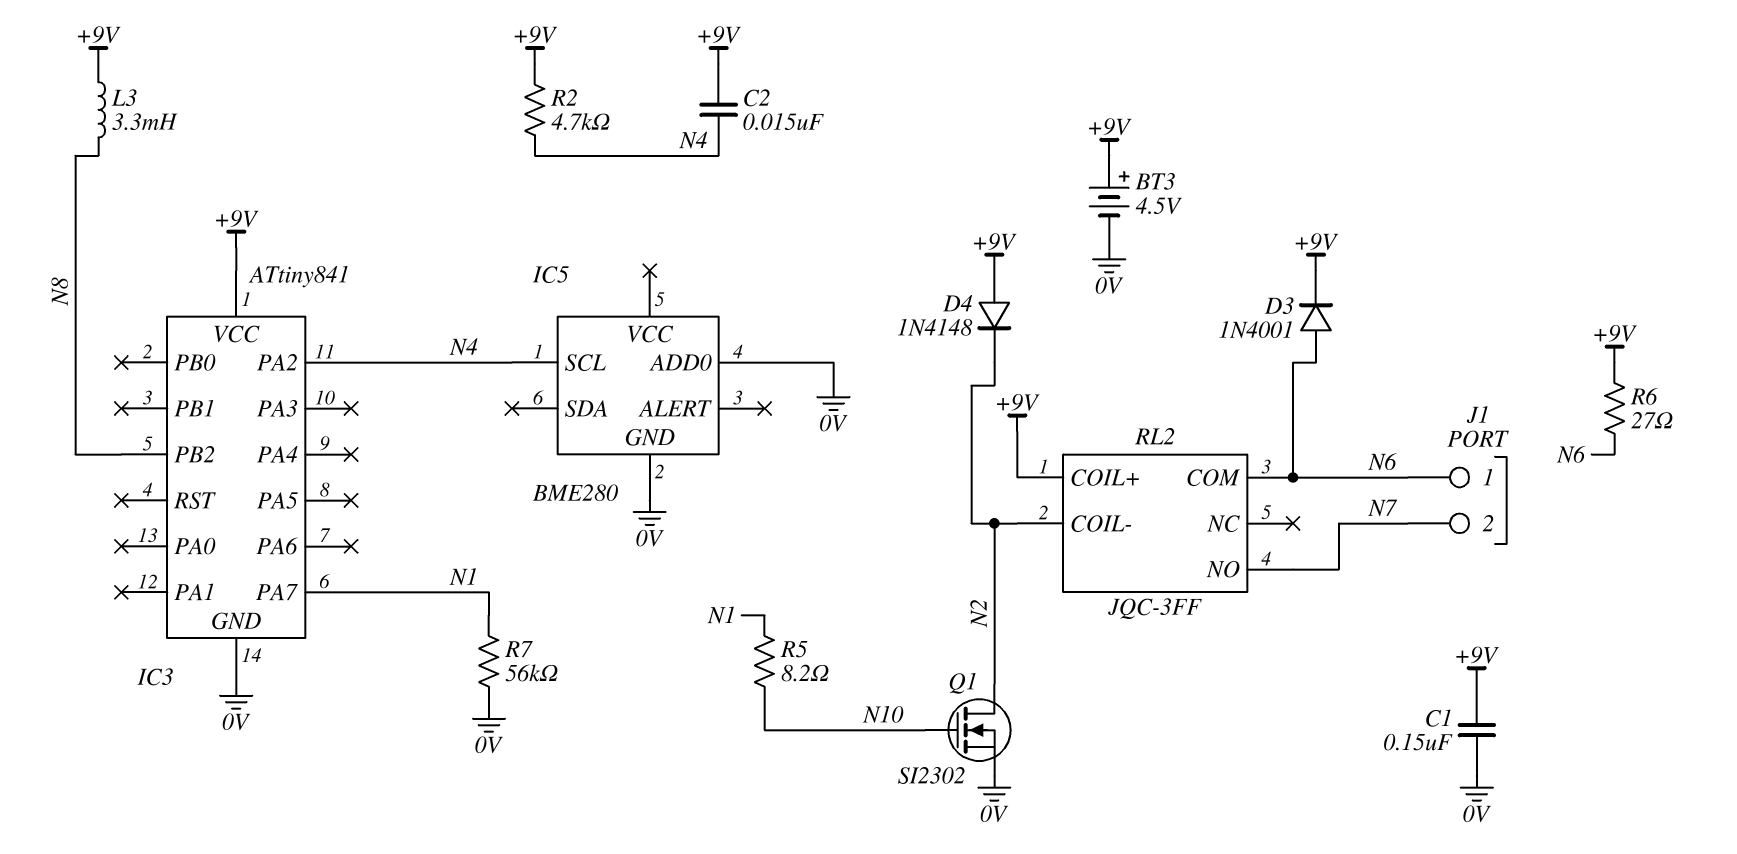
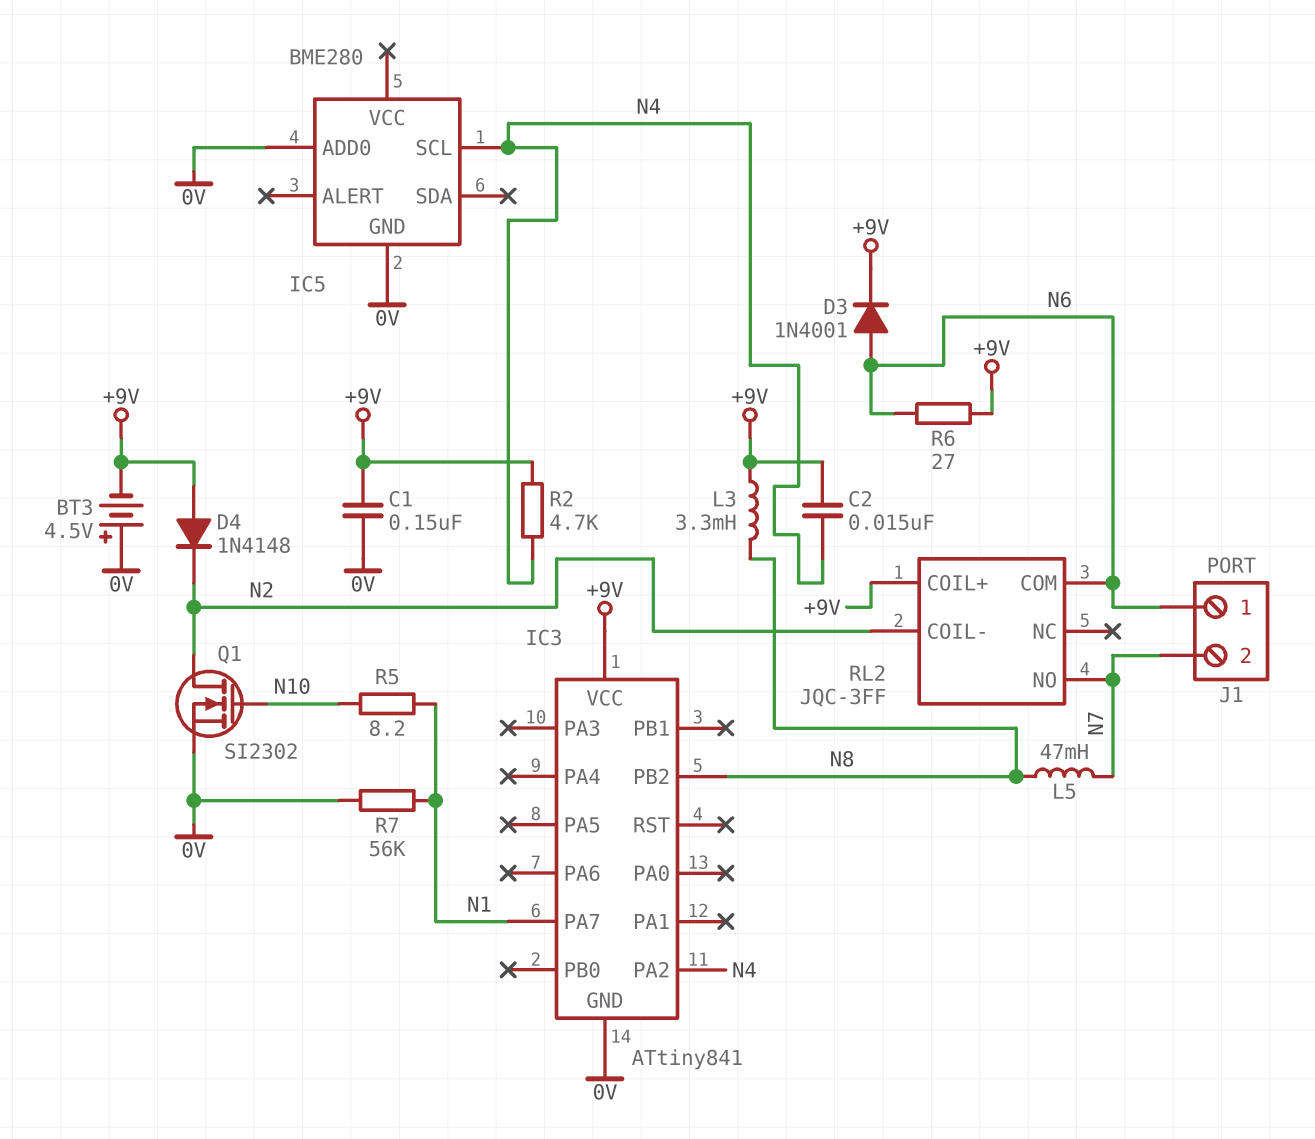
BT3: 4.5V (plus +9V, minus 0V) -> 4.5V (plus 0V, minus +9V)
L5: none -> 47mH (N7, N8)

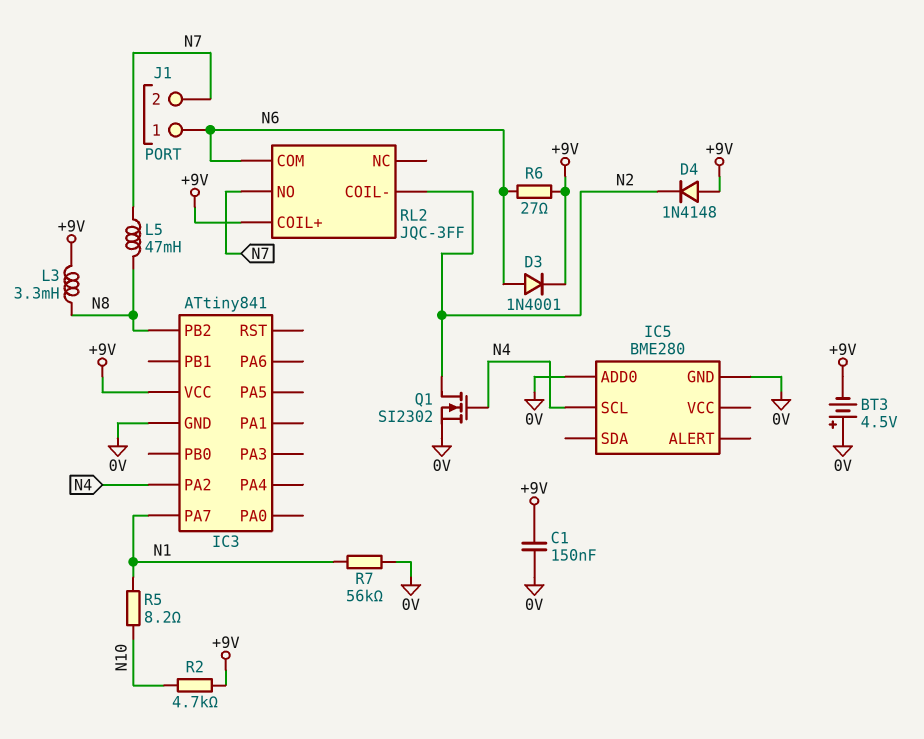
C2: 15nF (+9V, N4) -> none
Q1: NMOS SI2302 (G N10, D N2, S 0V) -> NMOS SI2302 (G N4, D N2, S 0V)
R2: 4.7k (+9V, N4) -> 4.7k (+9V, N10)

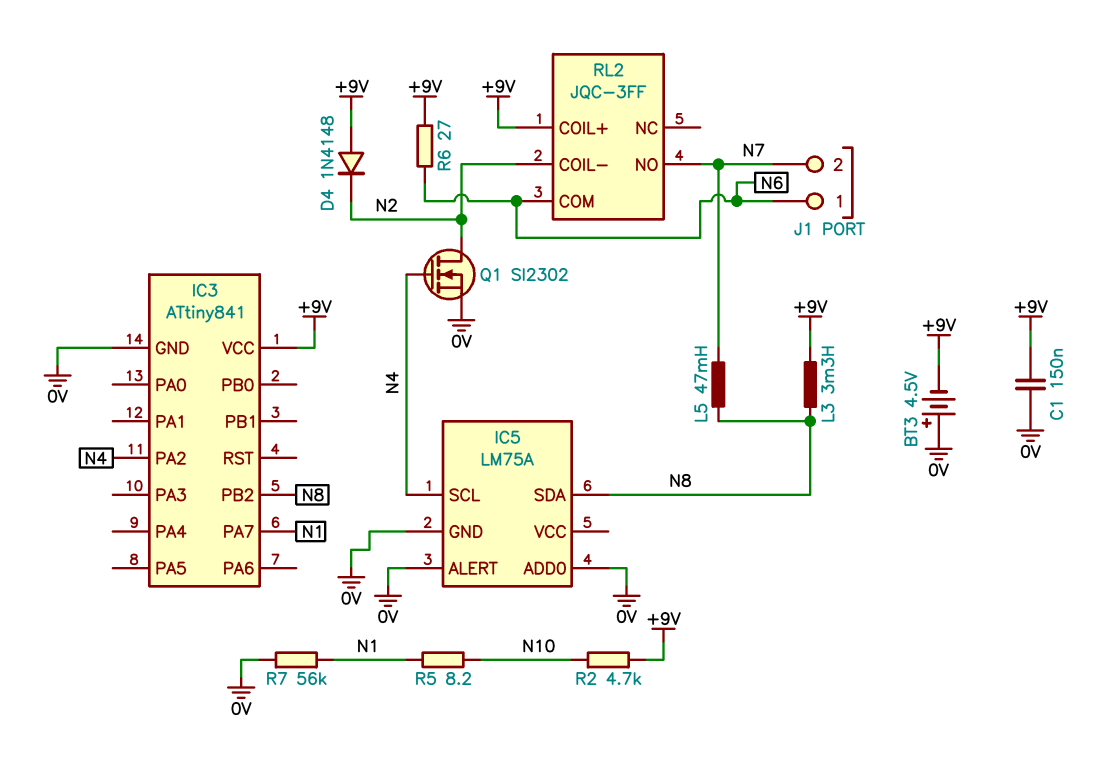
D3: diode 1N4001 (A N6, K +9V) -> none
IC5: BME280 -> LM75A
IC5 pin ALERT: none -> 0V
IC5 pin SDA: none -> N8

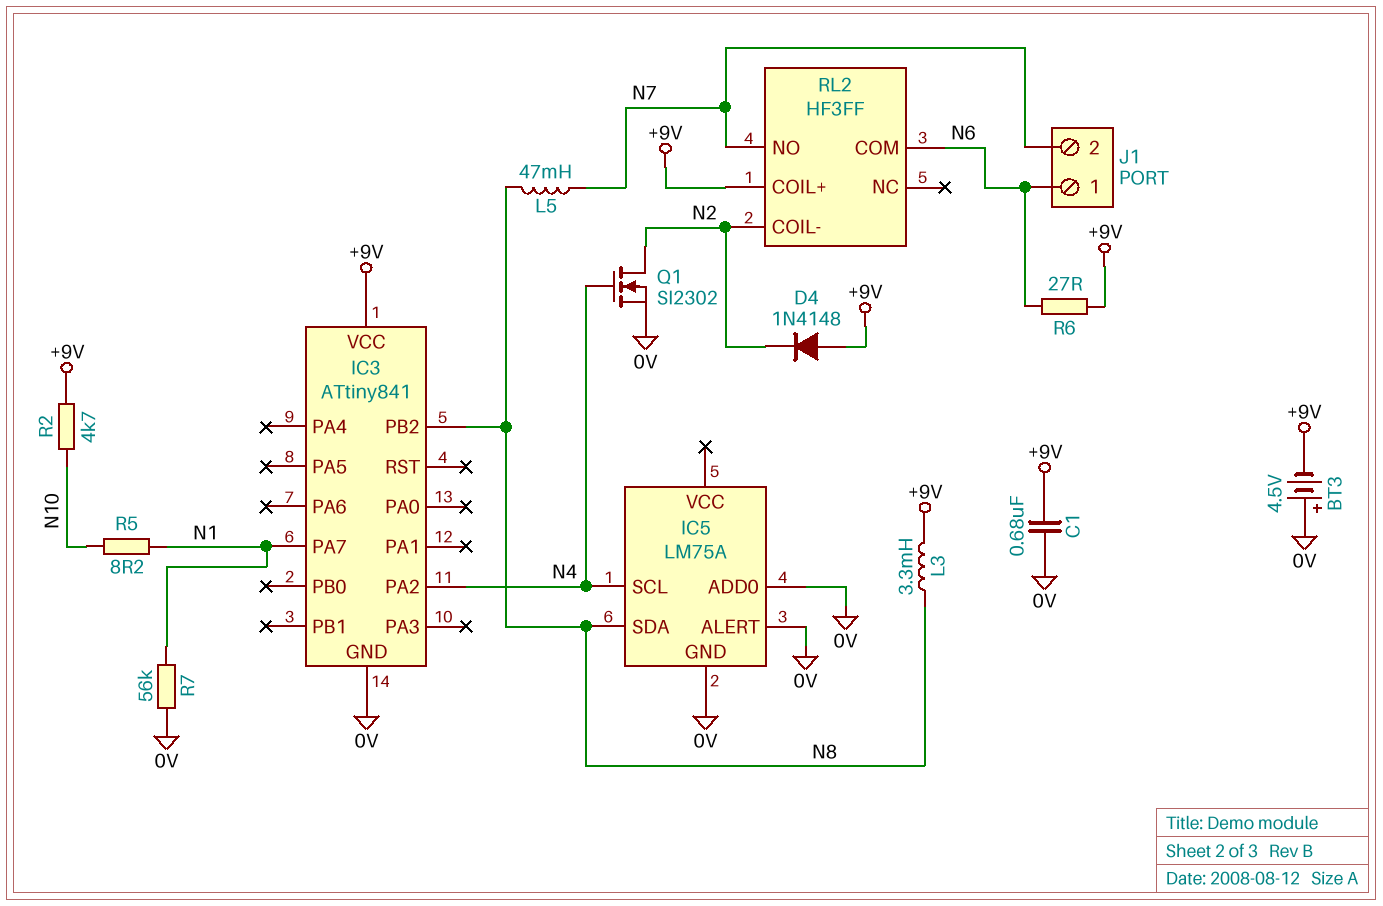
C1: 150nF (+9V, 0V) -> 680nF (+9V, 0V)
RL2: JQC-3FF -> HF3FF

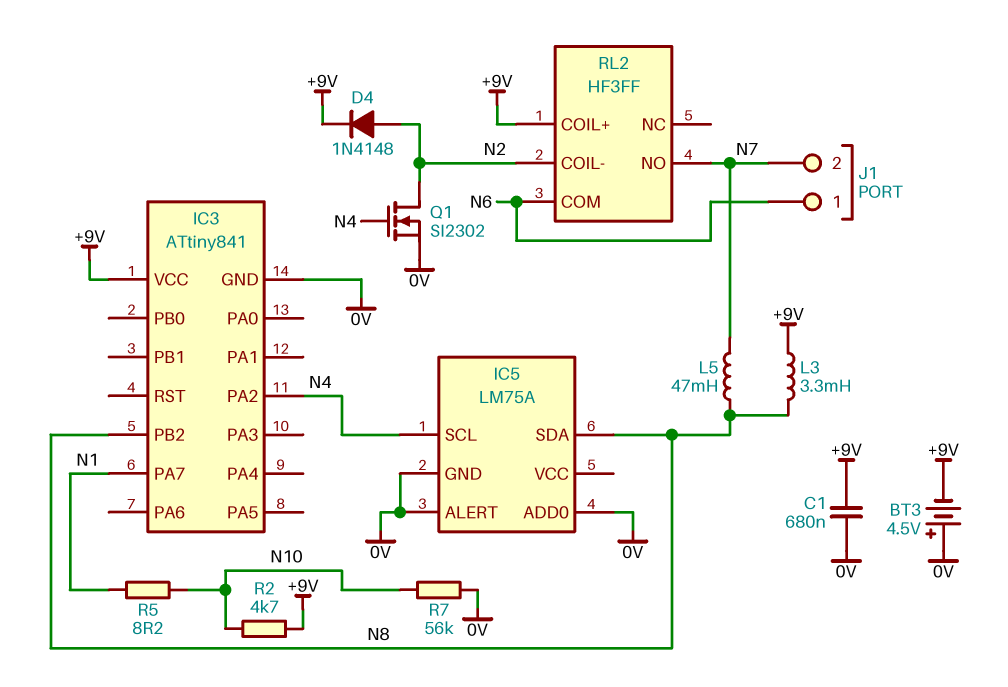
D4: diode 1N4148 (A +9V, K N2) -> diode 1N4148 (A N2, K +9V)
R6: 27 (+9V, N6) -> none
R7: 56k (0V, N1) -> 56k (0V, N10)

